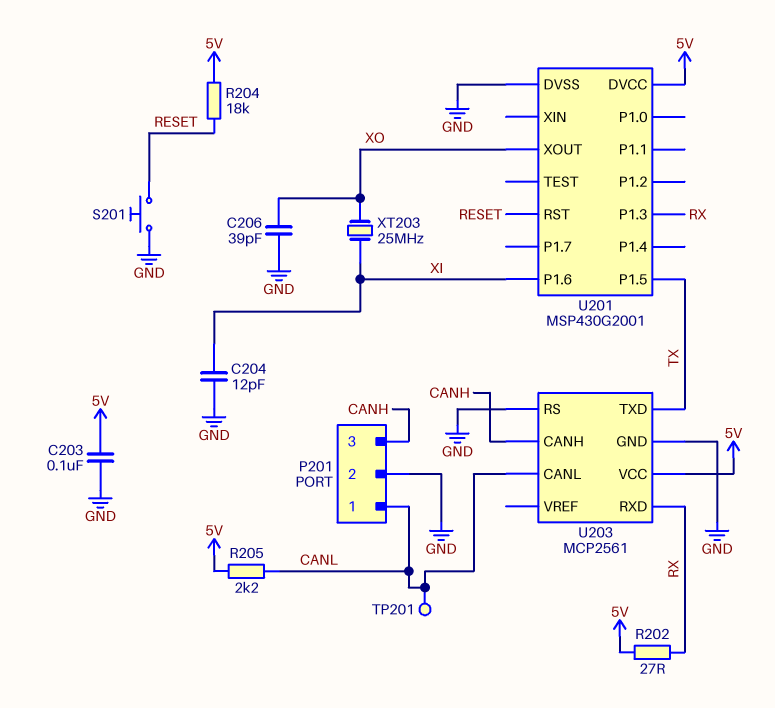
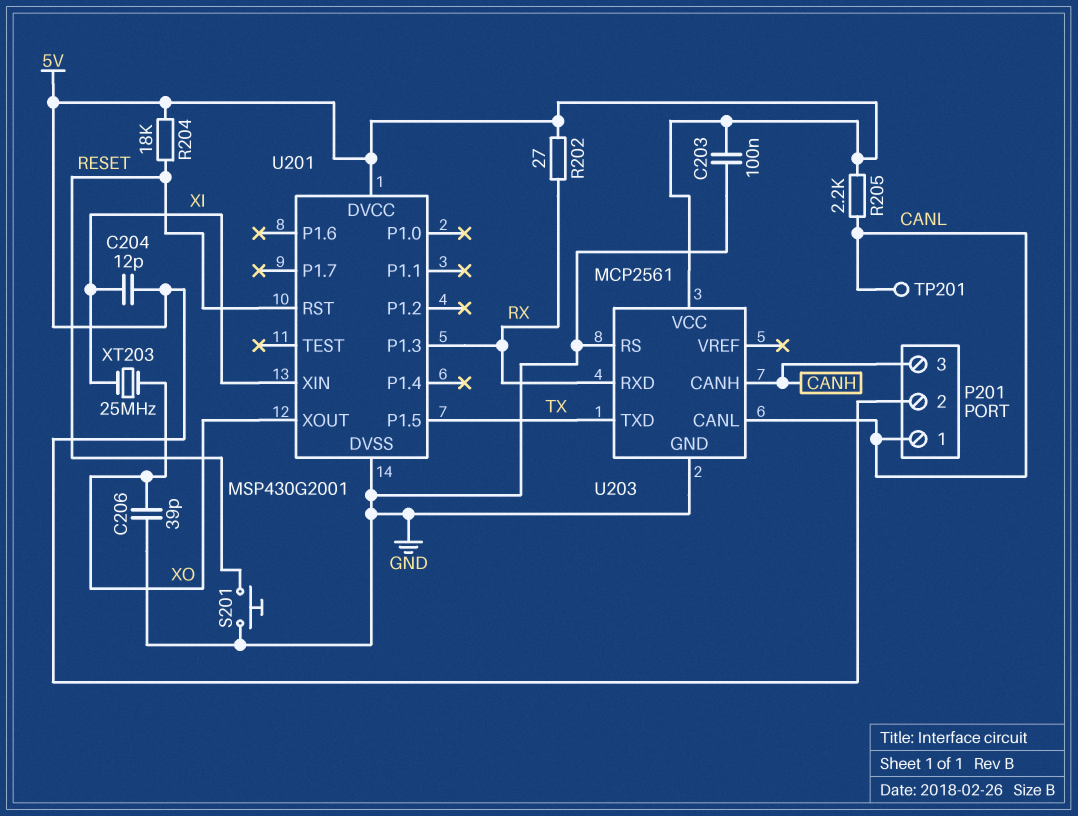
C204: 12pF (GND, XI) -> 12pF (5V, XI)
P201 pin 2: GND -> 5V
U201 pin P1.6: XI -> none
U201 pin XIN: none -> XI

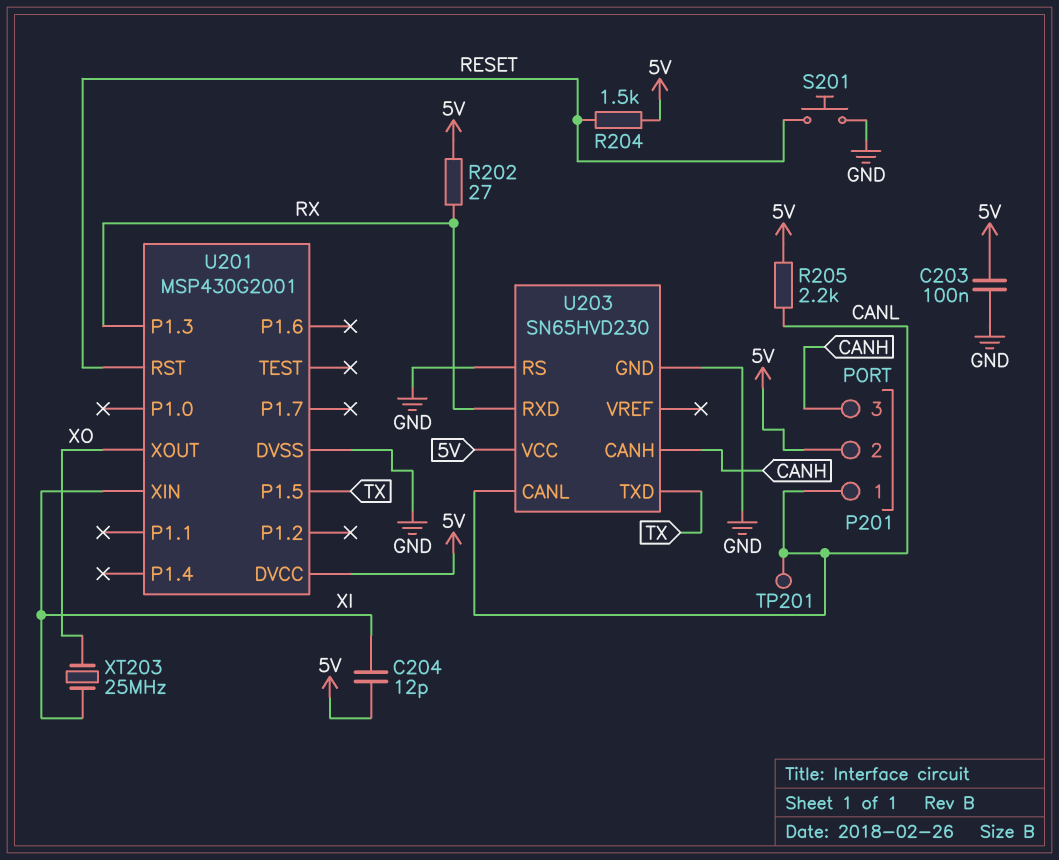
C206: 39pF (GND, XO) -> none
R204: 18k (5V, RESET) -> 1.5k (5V, RESET)
U203: MCP2561 -> SN65HVD230

